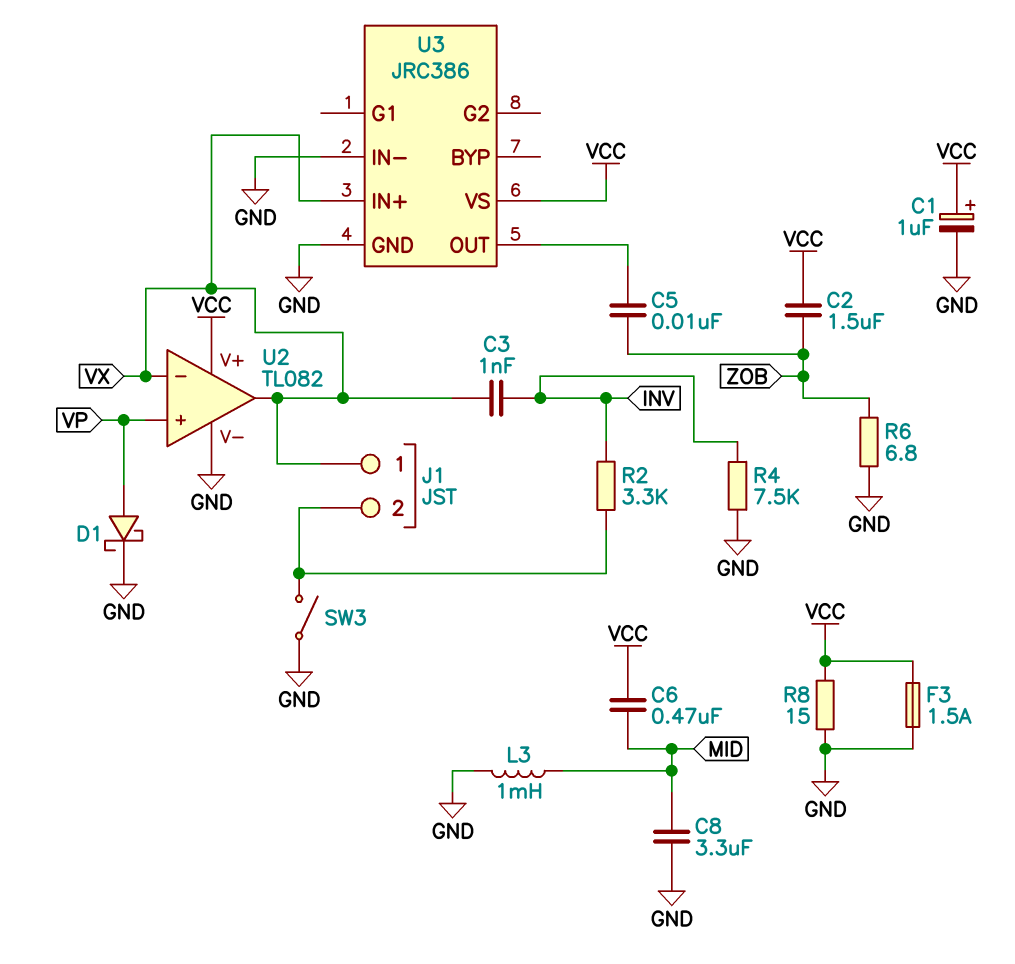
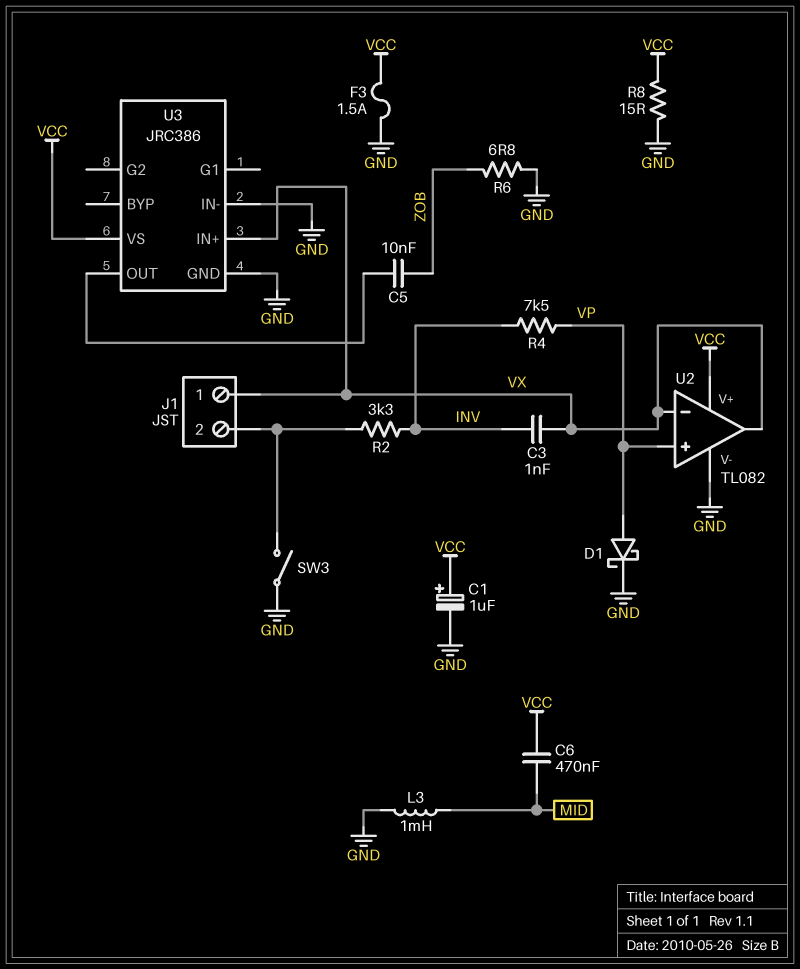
C2: 1.5uF (VCC, ZOB) -> none
C8: 3.3uF (GND, MID) -> none
R4: 7.5k (GND, INV) -> 7.5k (INV, VP)

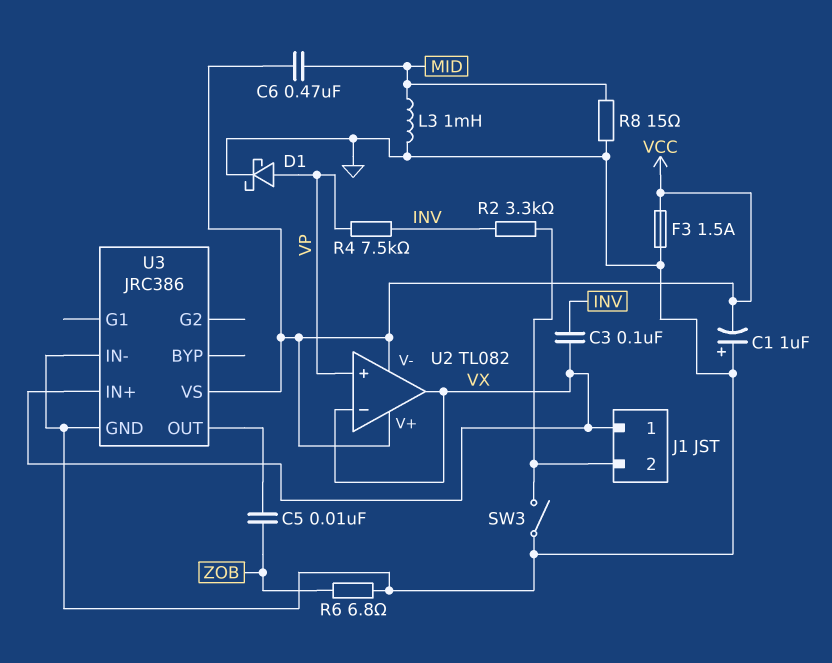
C1: 1uF (plus VCC, minus GND) -> 1uF (plus GND, minus VCC)
C3: 1nF (INV, VX) -> 100nF (INV, VX)
R8: 15 (GND, VCC) -> 15 (GND, MID)
U2 pin V-: GND -> VCC

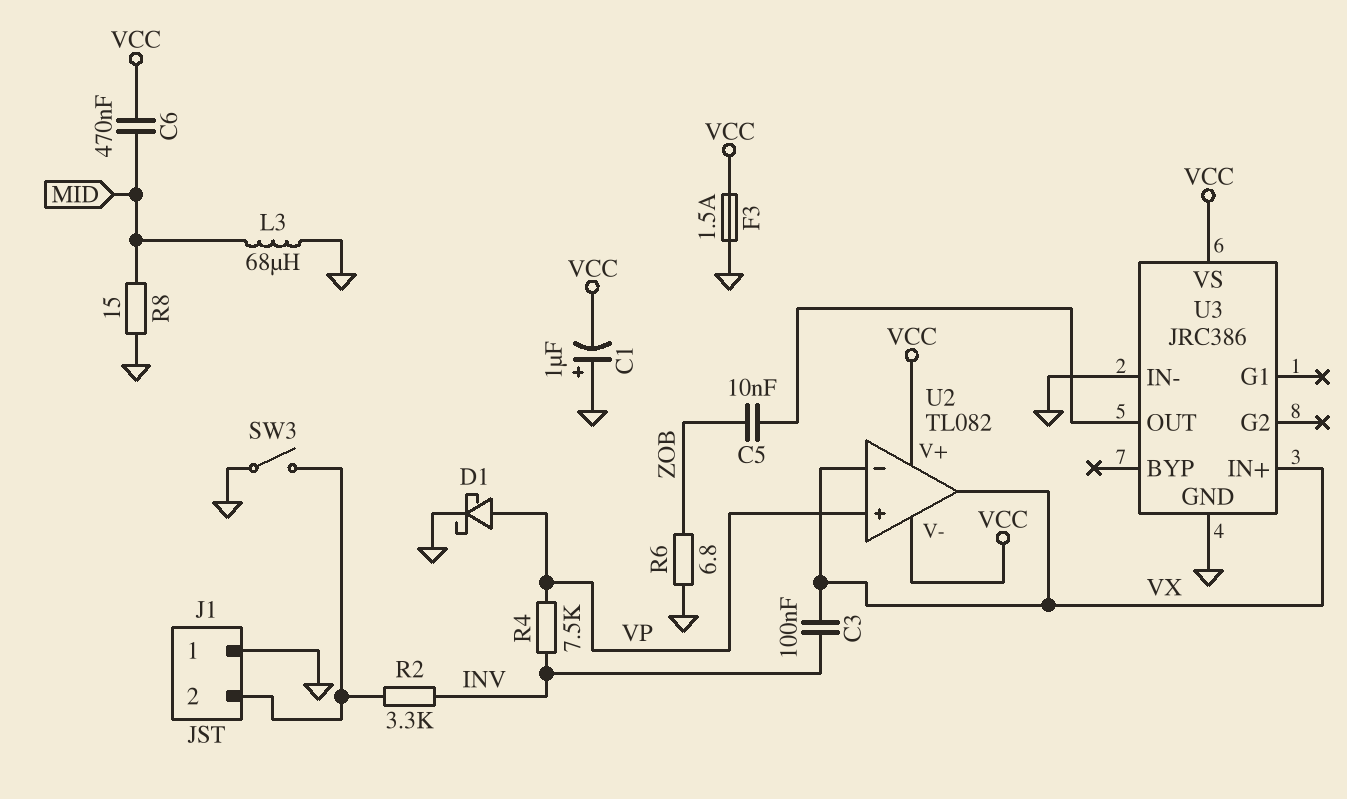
J1 pin 1: VX -> GND
L3: 1mH (GND, MID) -> 68uH (GND, MID)

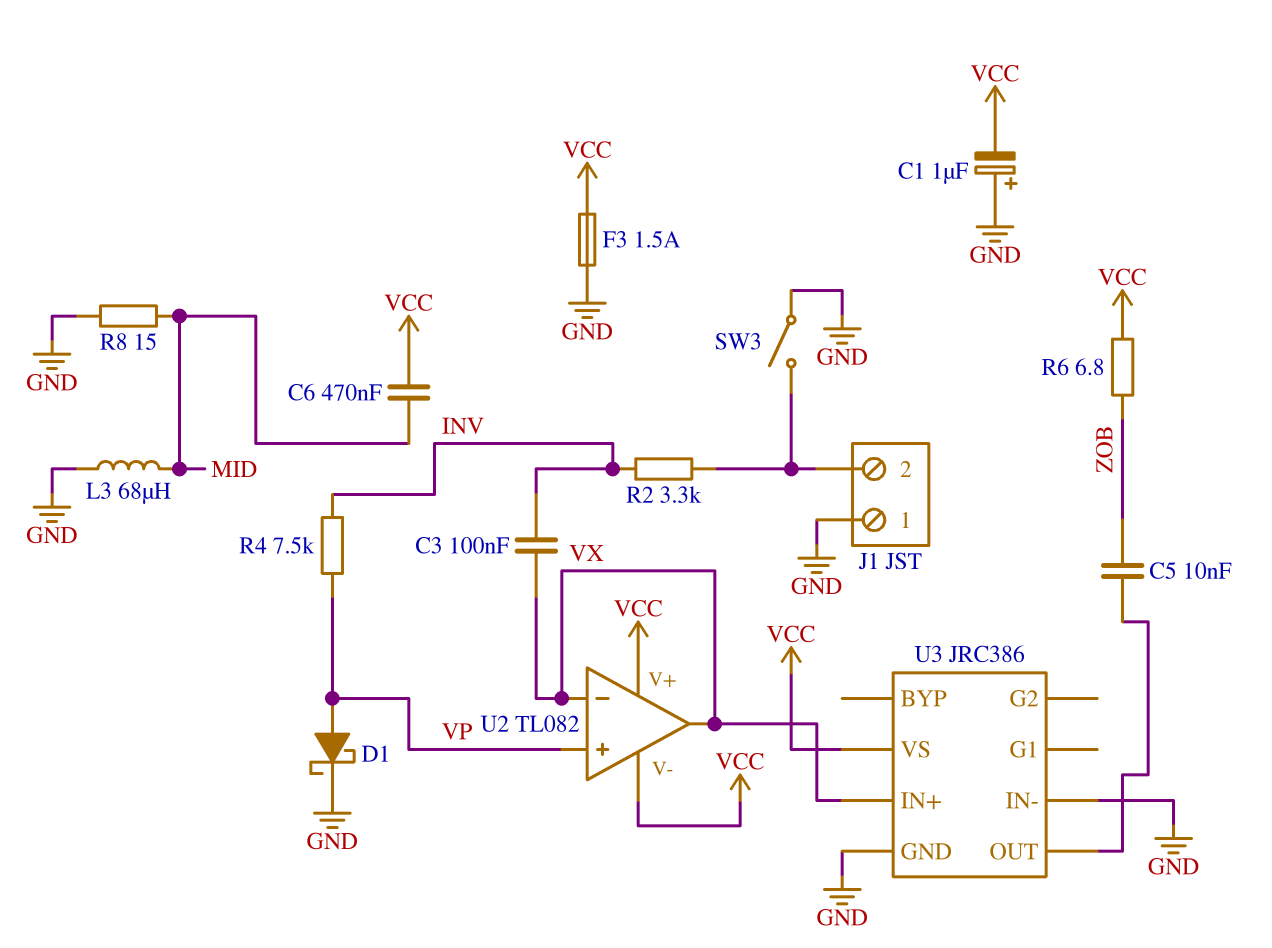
R6: 6.8 (GND, ZOB) -> 6.8 (VCC, ZOB)

